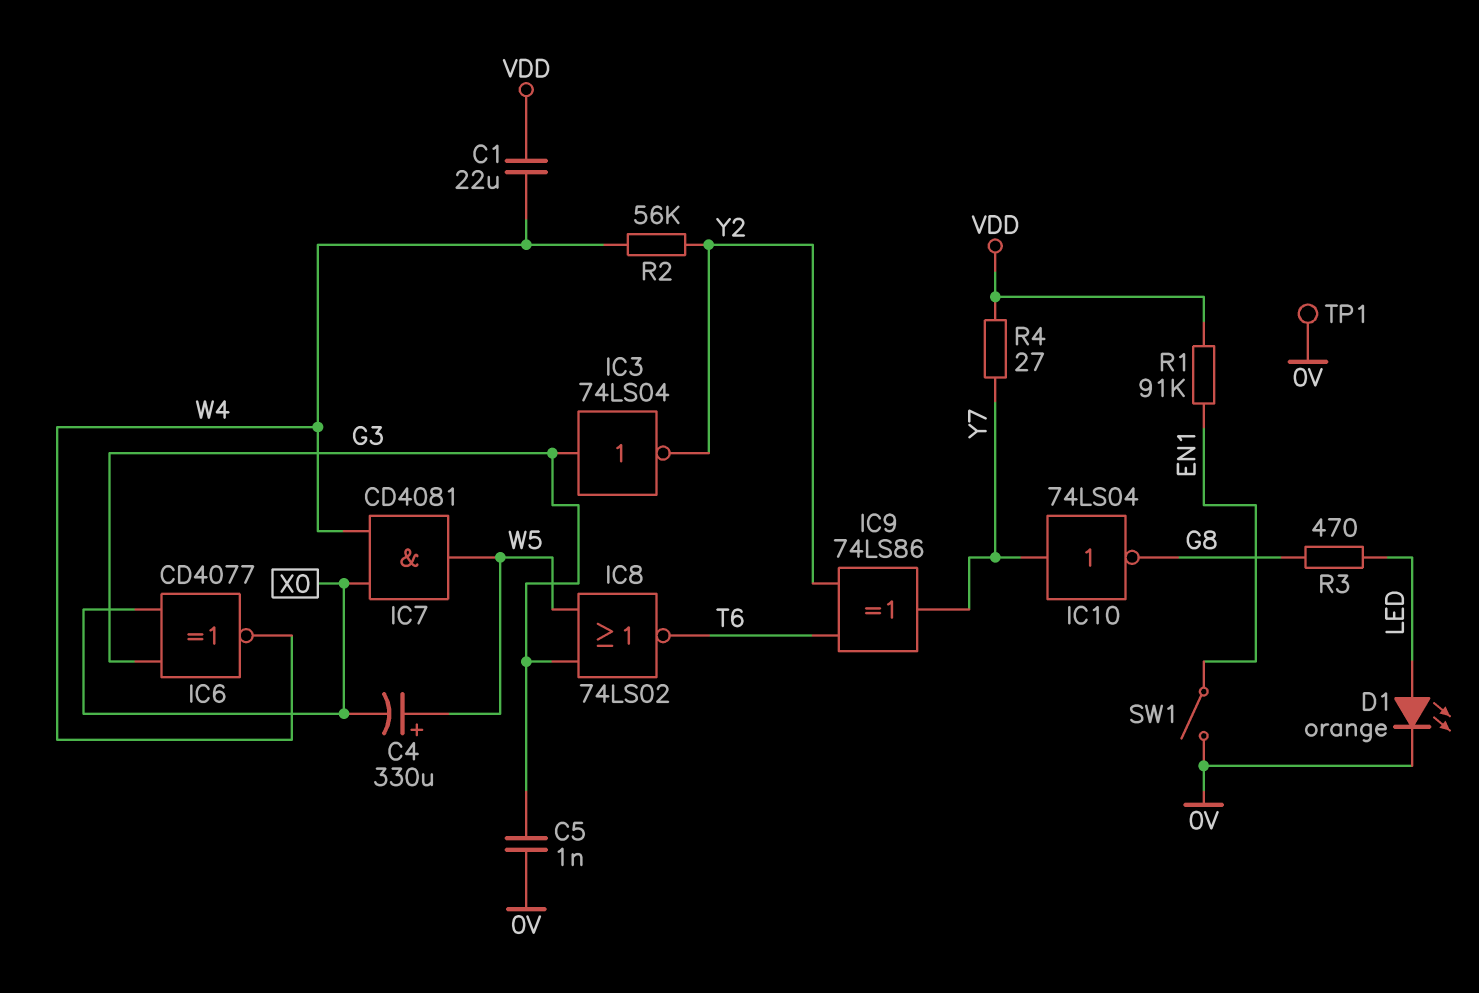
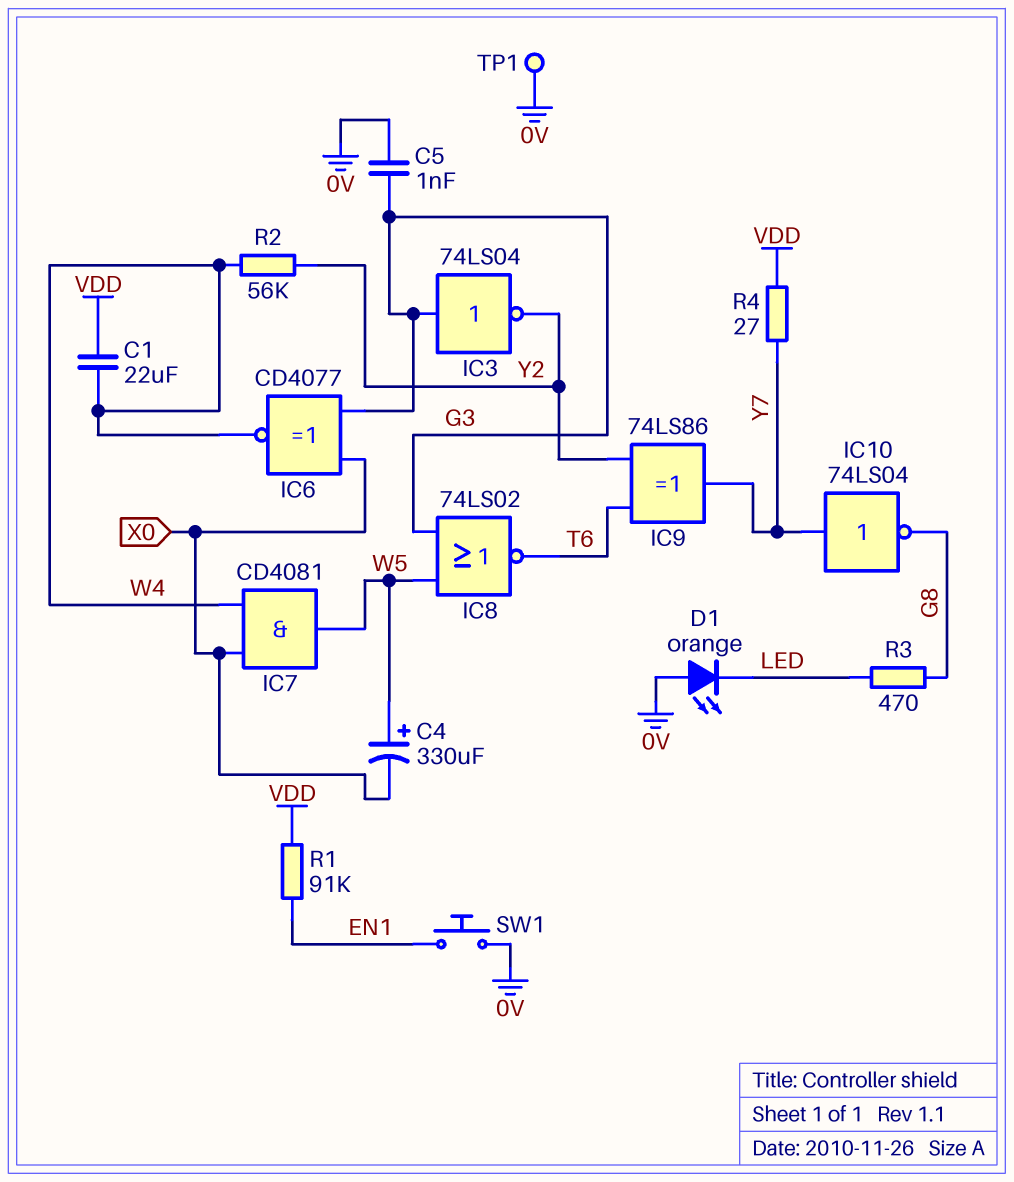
D1: LED orange (A LED, K 0V) -> LED orange (A 0V, K LED)
SW1: switch (0V, EN1) -> button (0V, EN1)

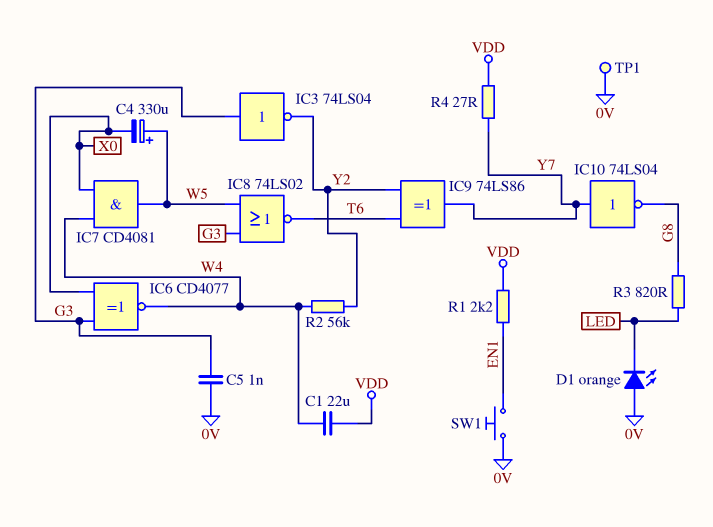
R1: 91k (EN1, VDD) -> 2.2k (EN1, VDD)
R3: 470 (G8, LED) -> 820 (G8, LED)

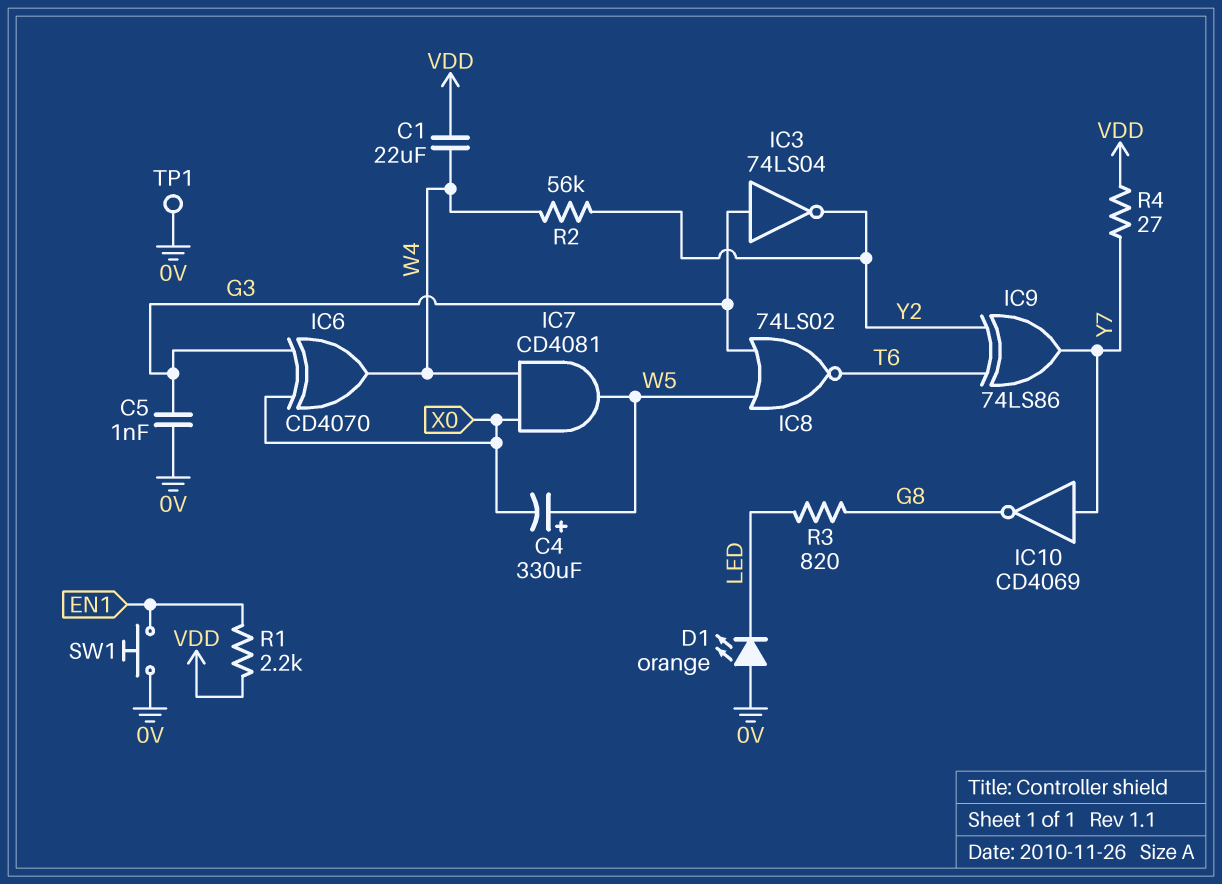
IC6: XNOR CD4077 (in G3, in X0, out W4) -> XOR CD4070 (in G3, in X0, out W4)
IC10: NOT 74LS04 (in Y7, out G8) -> NOT CD4069 (in Y7, out G8)

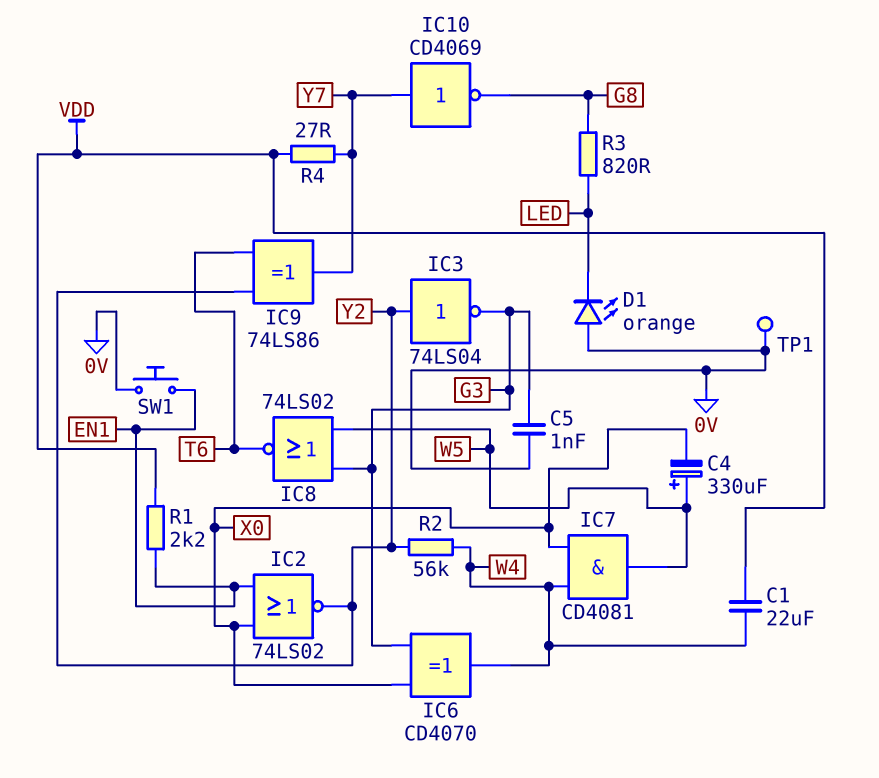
IC2: none -> NOR 74LS02 (in EN1, in X0, out Y2)
IC3: NOT 74LS04 (in G3, out Y2) -> NOT 74LS04 (in Y2, out G3)

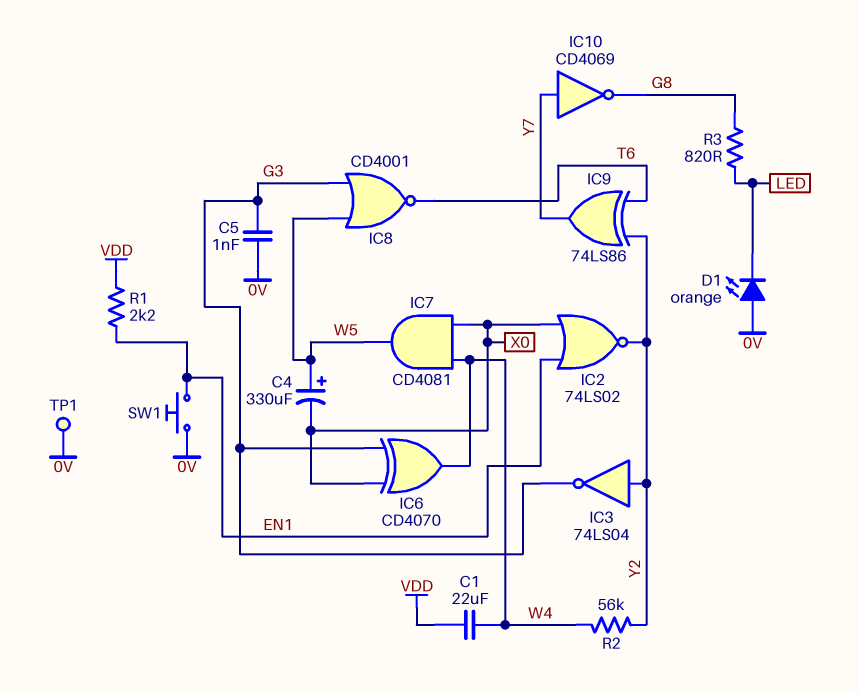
IC8: NOR 74LS02 (in G3, in W5, out T6) -> NOR CD4001 (in G3, in W5, out T6)
R4: 27 (VDD, Y7) -> none

